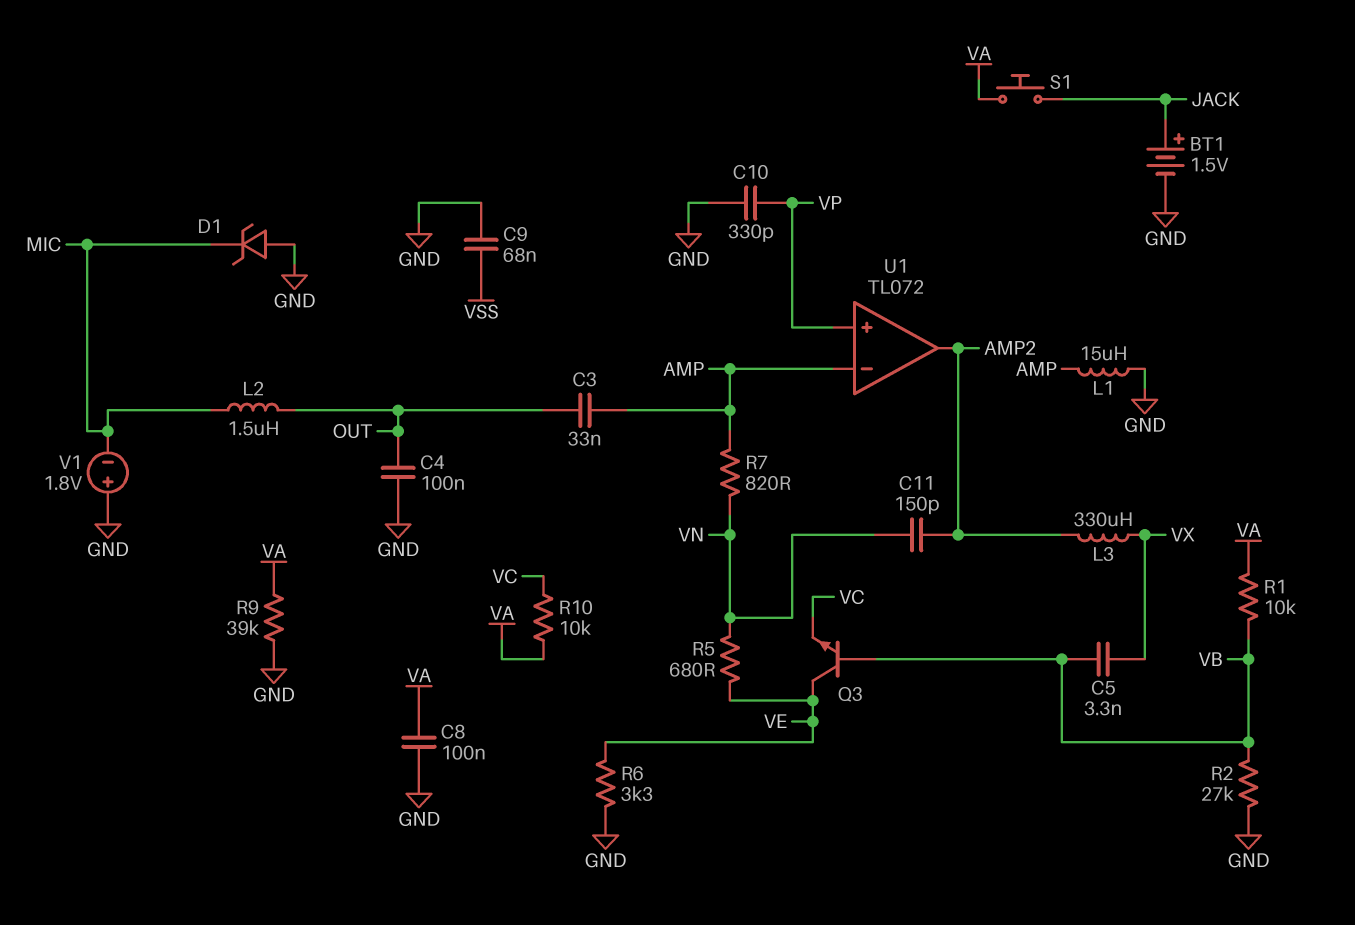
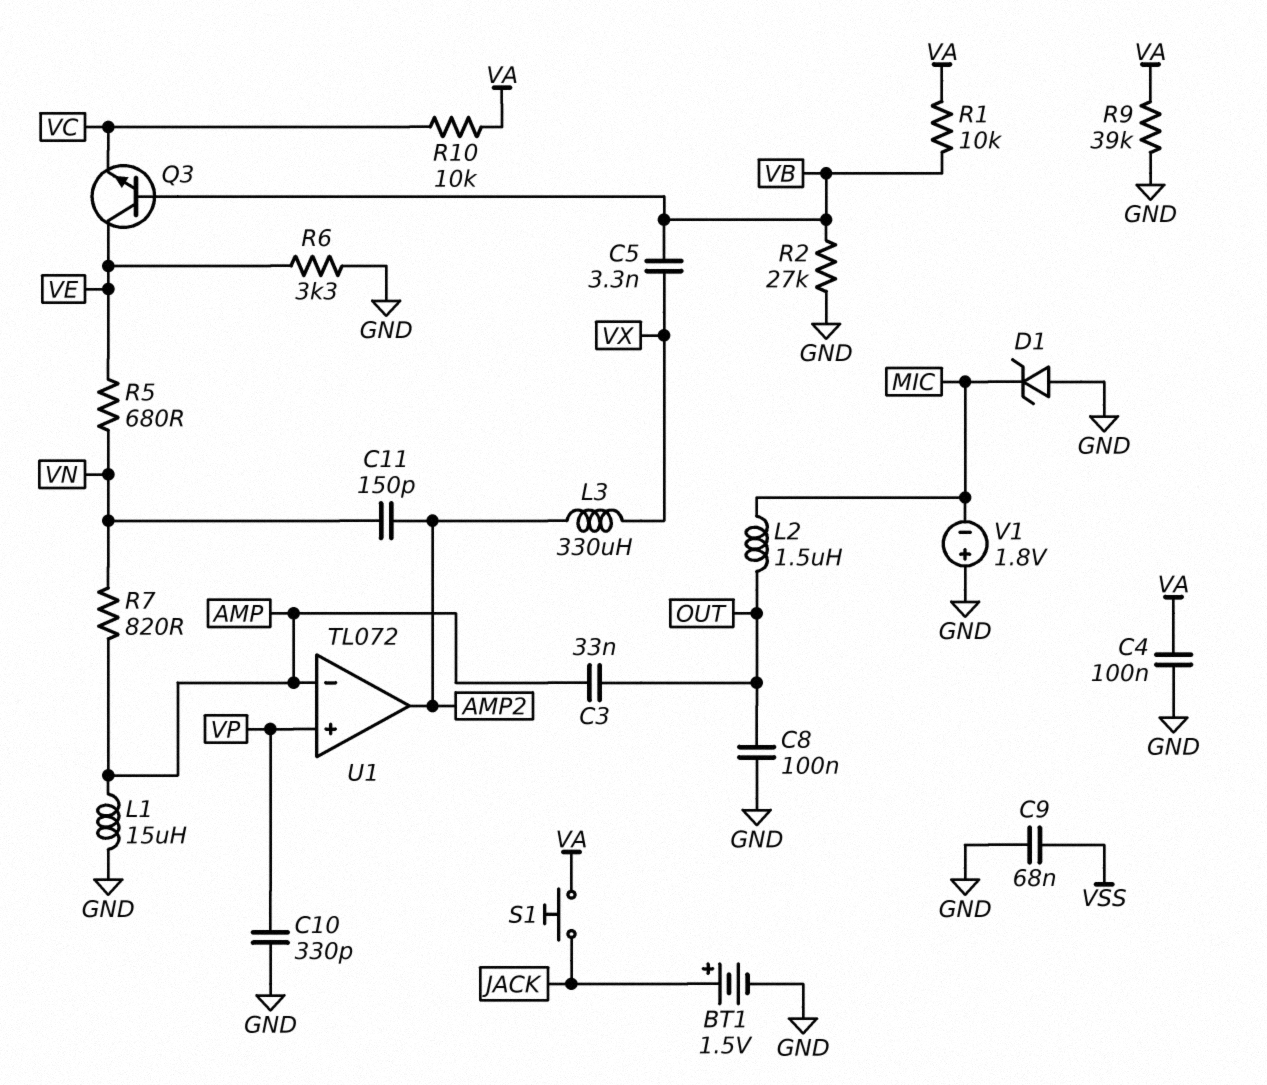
C4: 100nF (GND, OUT) -> 100nF (GND, VA)
C8: 100nF (GND, VA) -> 100nF (GND, OUT)

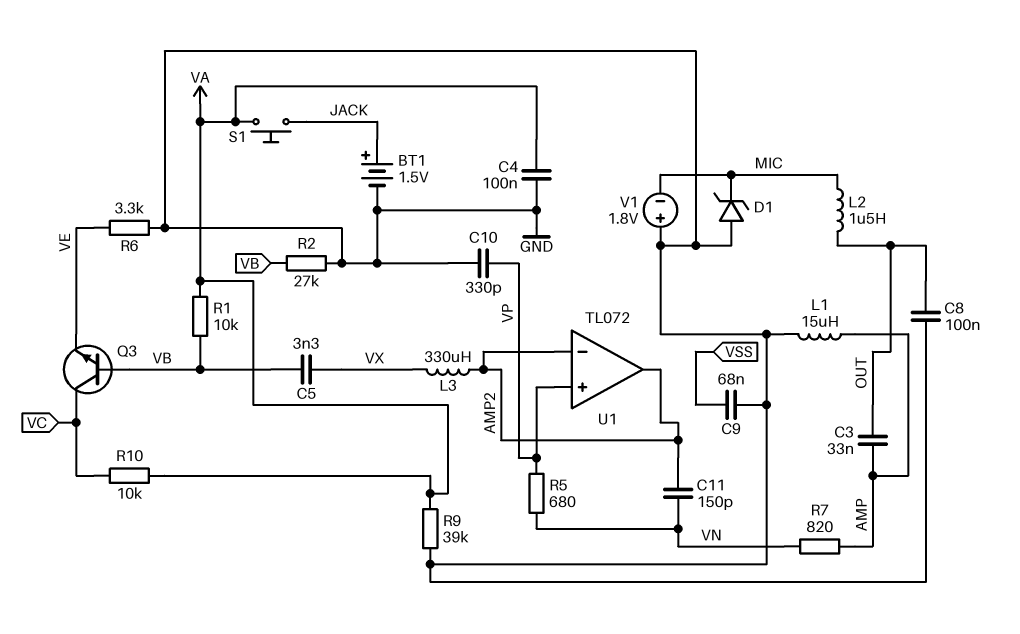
Q3: NPN (B VB, C VE, E VC) -> NPN (B VB, C VC, E VE)
R5: 680 (VE, VN) -> 680 (VN, VP)
U1 pin in-: AMP -> AMP2

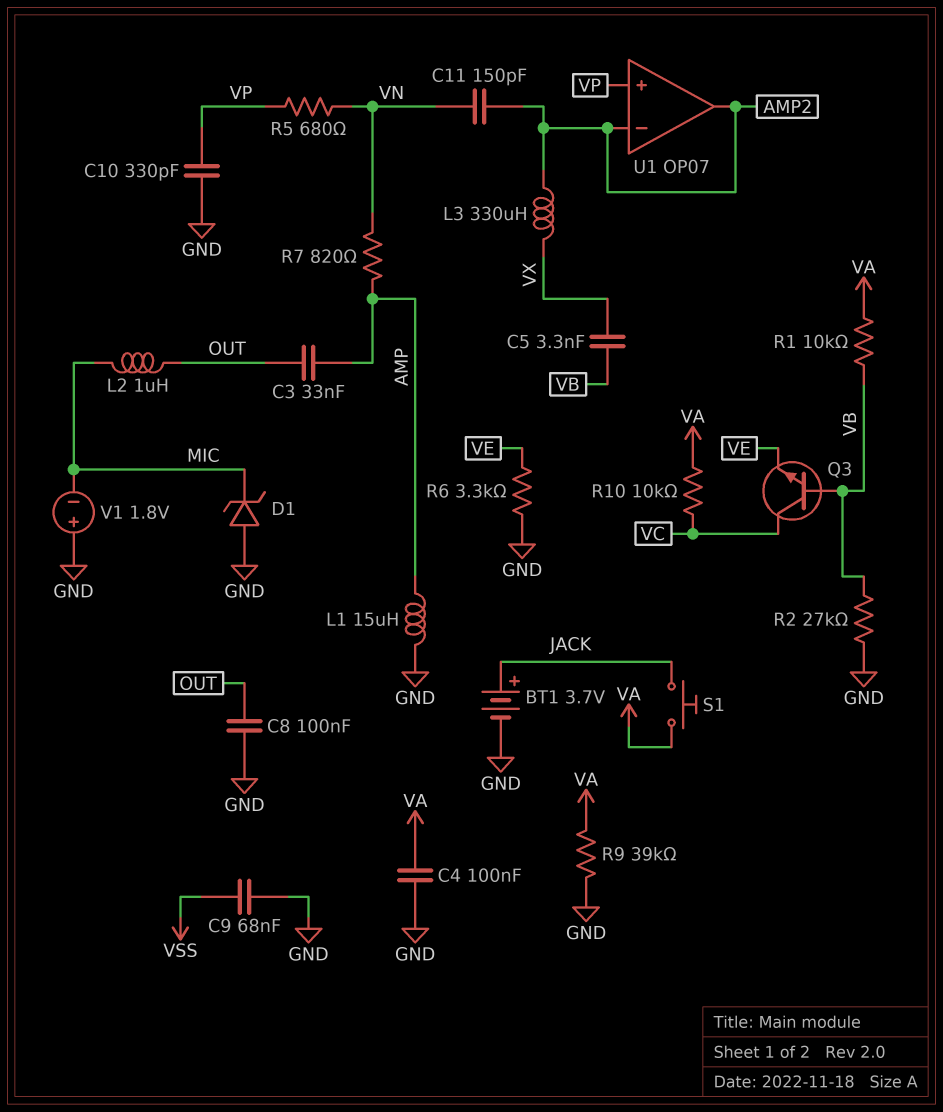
BT1: 1.5V (plus JACK, minus GND) -> 3.7V (plus JACK, minus GND)
L2: 1.5uH (MIC, OUT) -> 1uH (MIC, OUT)
U1: TL072 -> OP07

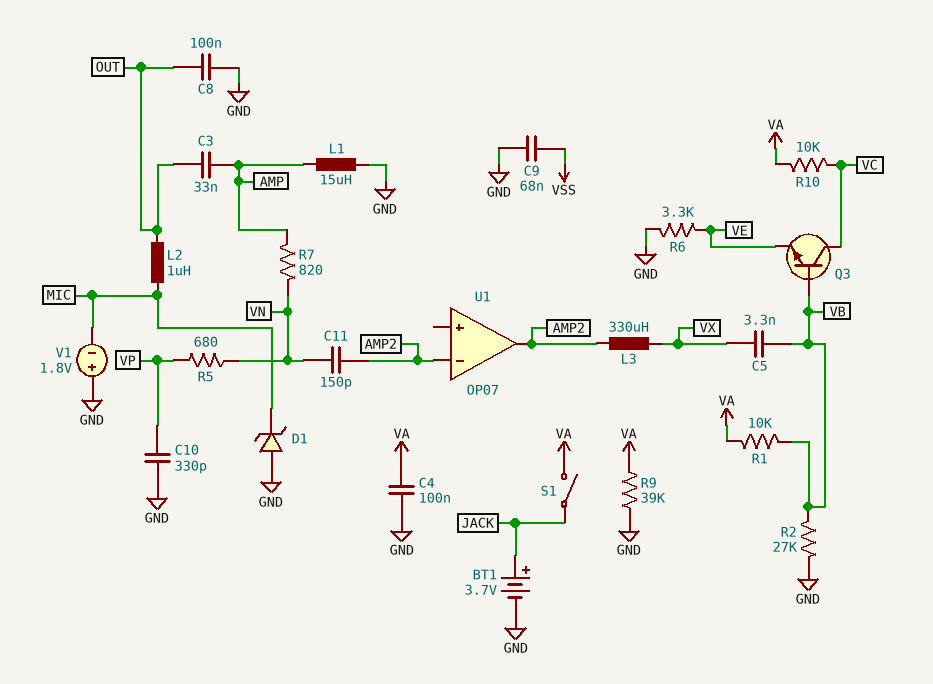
S1: button (JACK, VA) -> switch (JACK, VA)
U1 pin in+: VP -> none

